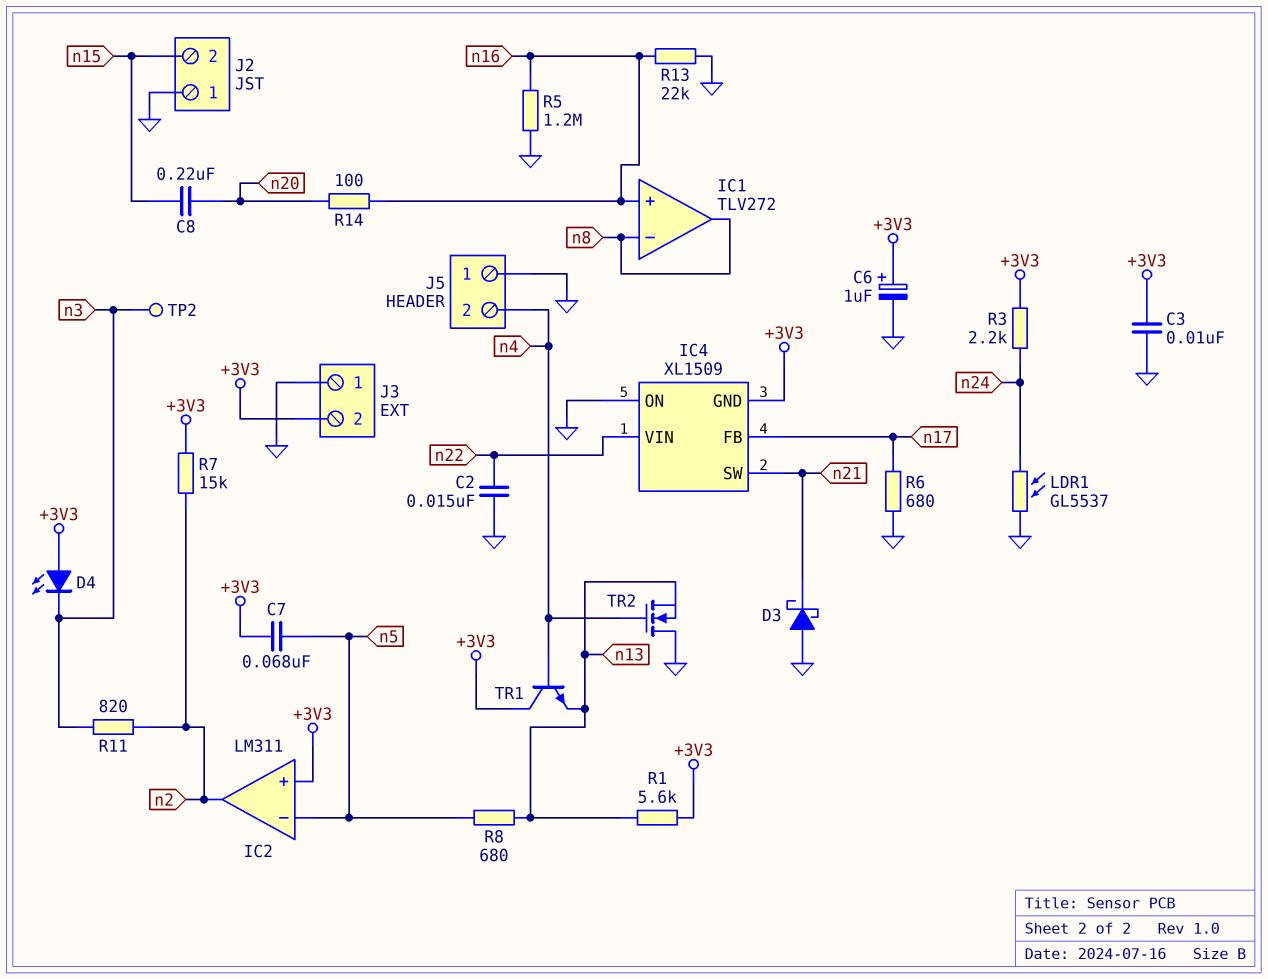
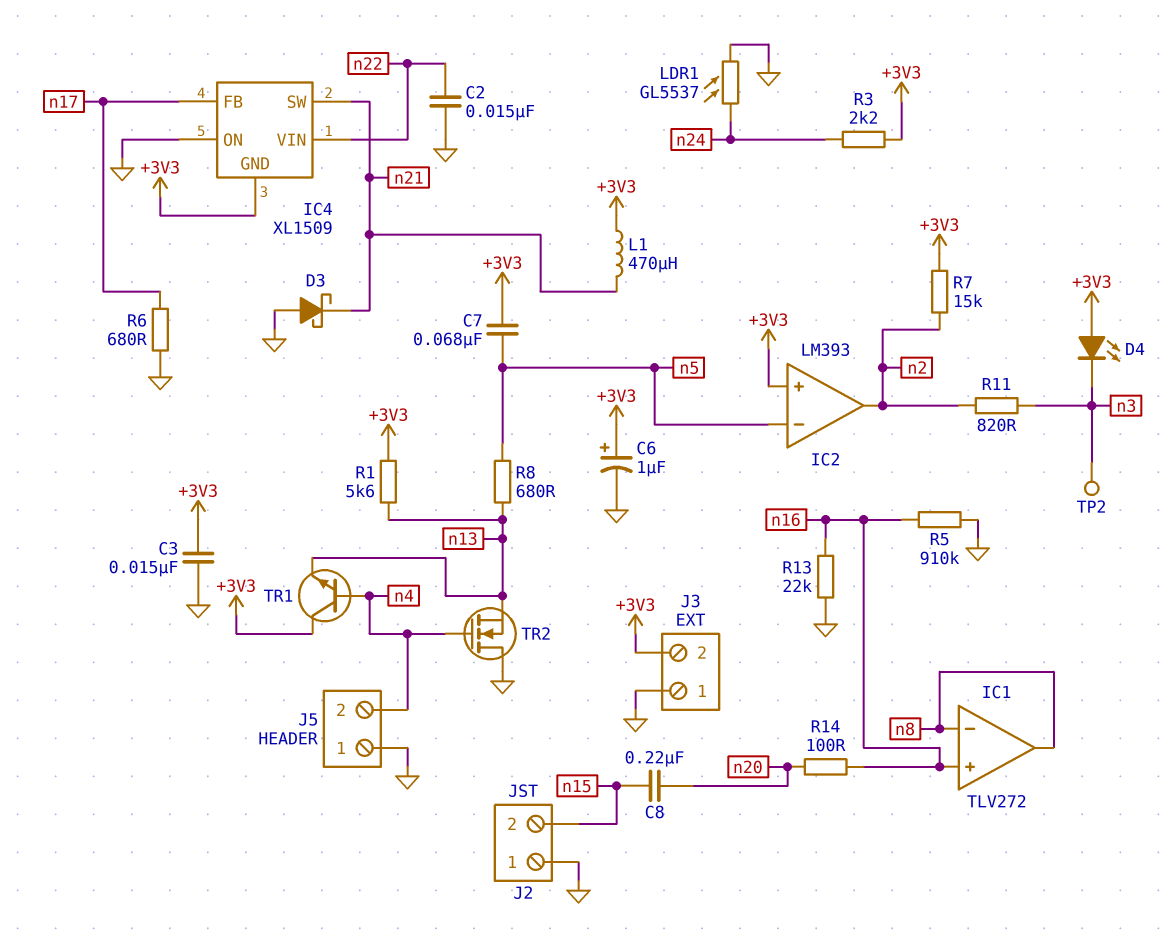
C3: 10nF (+3V3, GND) -> 15nF (+3V3, GND)
IC2: LM311 -> LM393
L1: none -> 470uH (+3V3, n21)
R5: 1.2M (GND, n16) -> 910k (GND, n16)

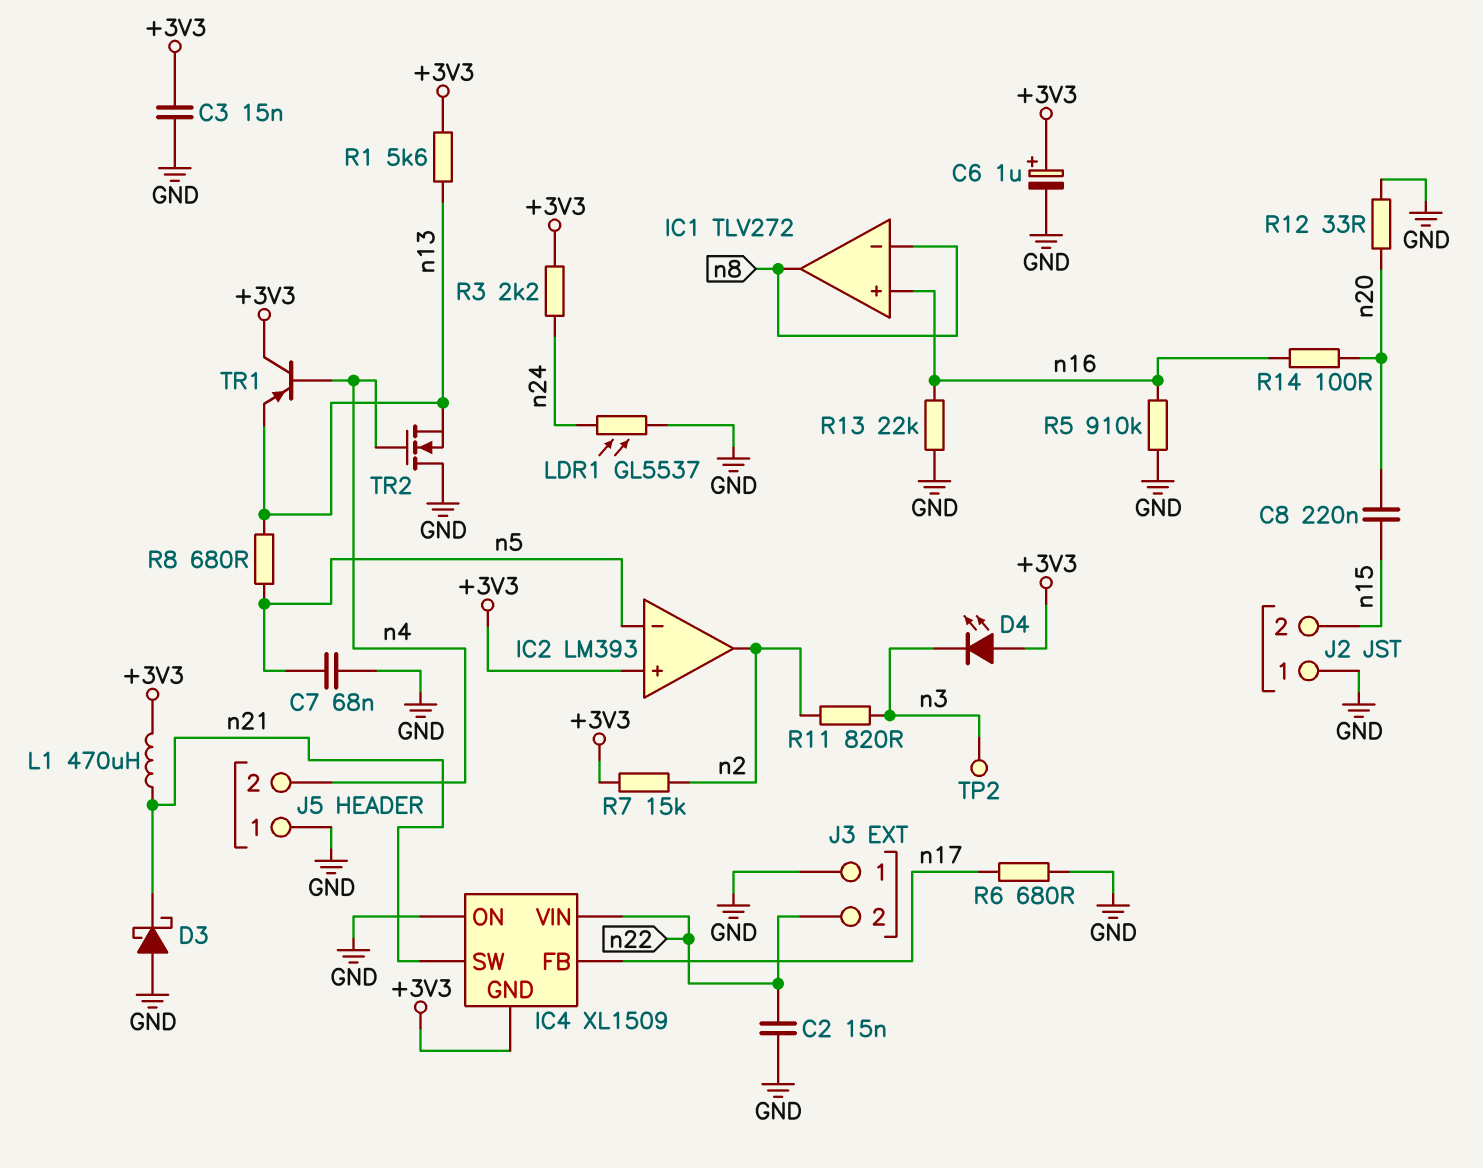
C7: 68nF (+3V3, n5) -> 68nF (GND, n5)
J3 pin 2: +3V3 -> n22
R12: none -> 33 (GND, n20)
TR1: NPN (B n4, C +3V3, E n13) -> PNP (B n4, C +3V3, E n13)

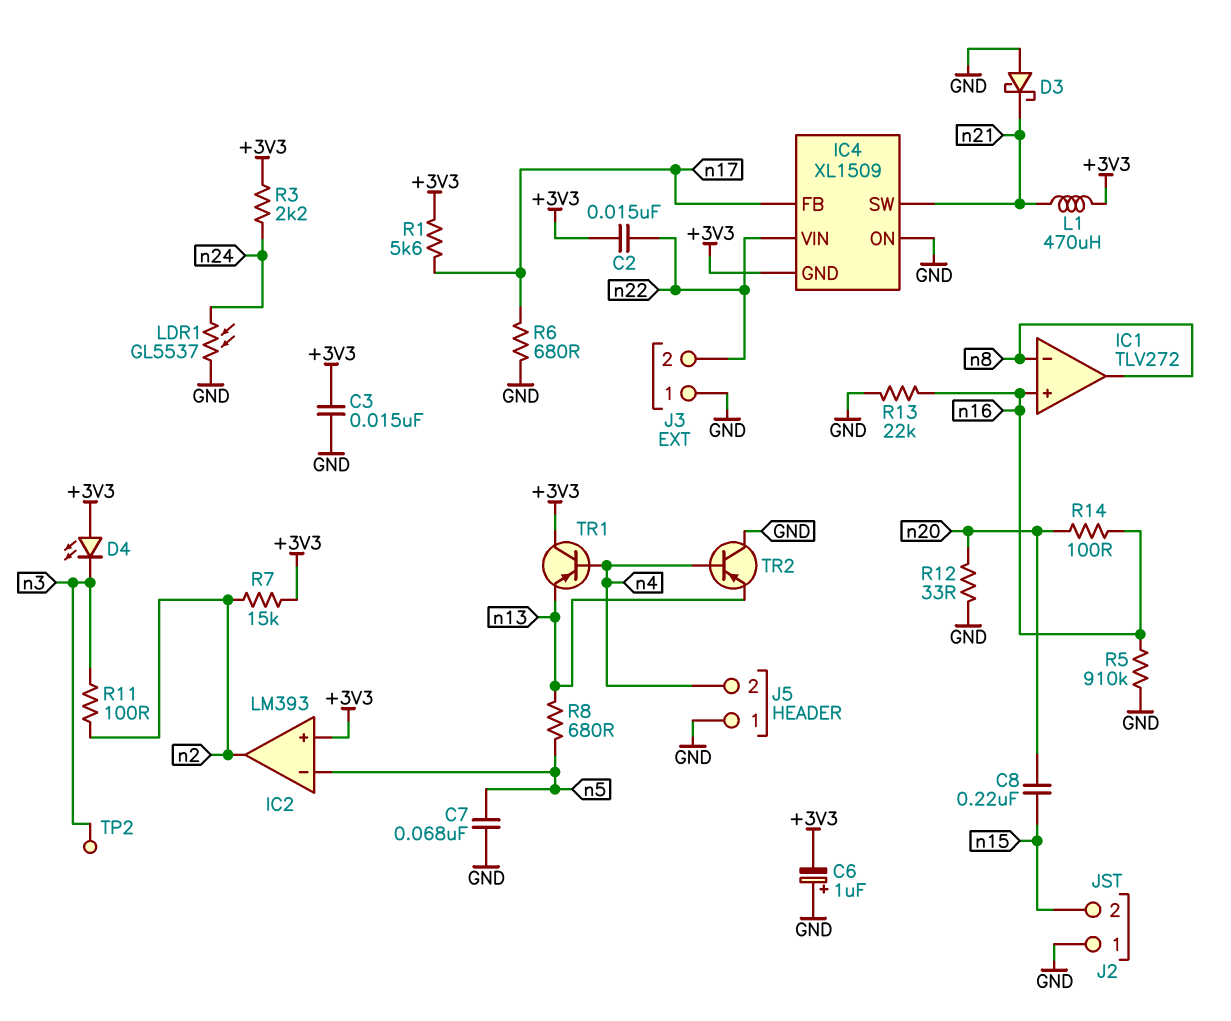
C2: 15nF (GND, n22) -> 15nF (+3V3, n22)
C6: 1uF (plus +3V3, minus GND) -> 1uF (plus GND, minus +3V3)
R1: 5.6k (+3V3, n13) -> 5.6k (+3V3, n17)
R11: 820 (n2, n3) -> 100 (n2, n3)
TR2: NMOS (G n4, D GND, S n13) -> PNP (B n4, C GND, E n13)

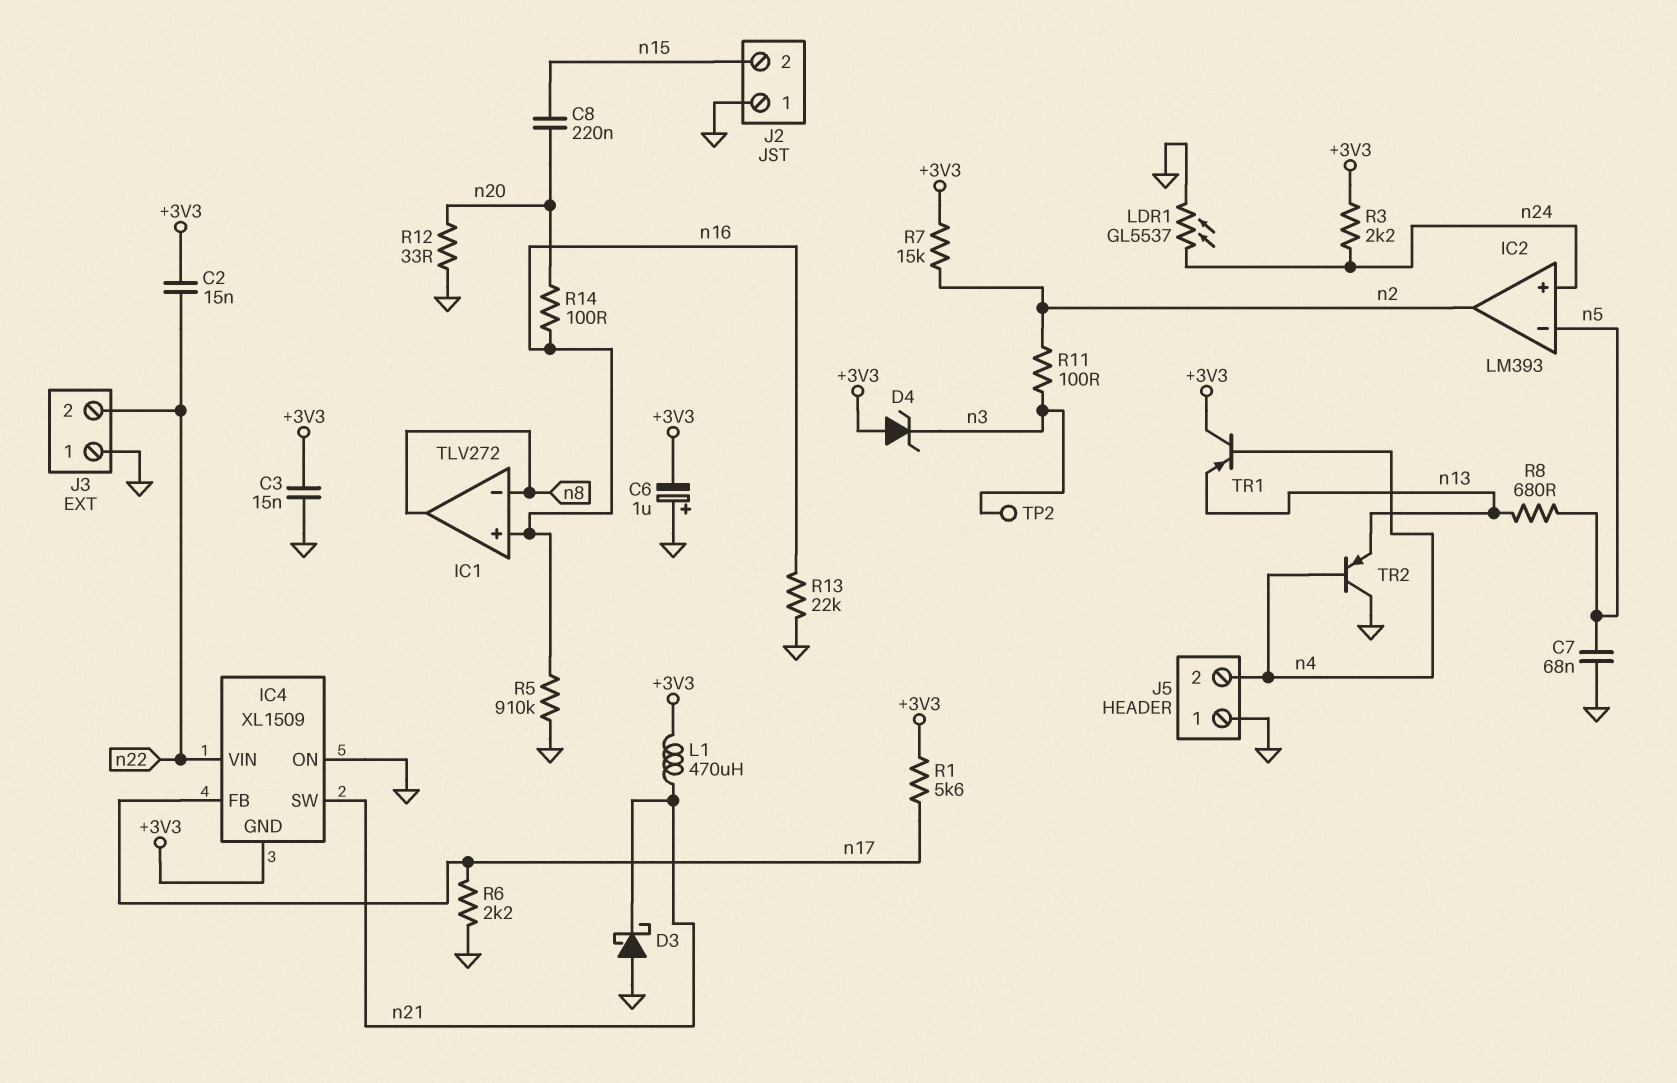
D4: LED (A +3V3, K n3) -> zener (A +3V3, K n3)
IC2 pin in+: +3V3 -> n24
R6: 680 (GND, n17) -> 2.2k (GND, n17)

